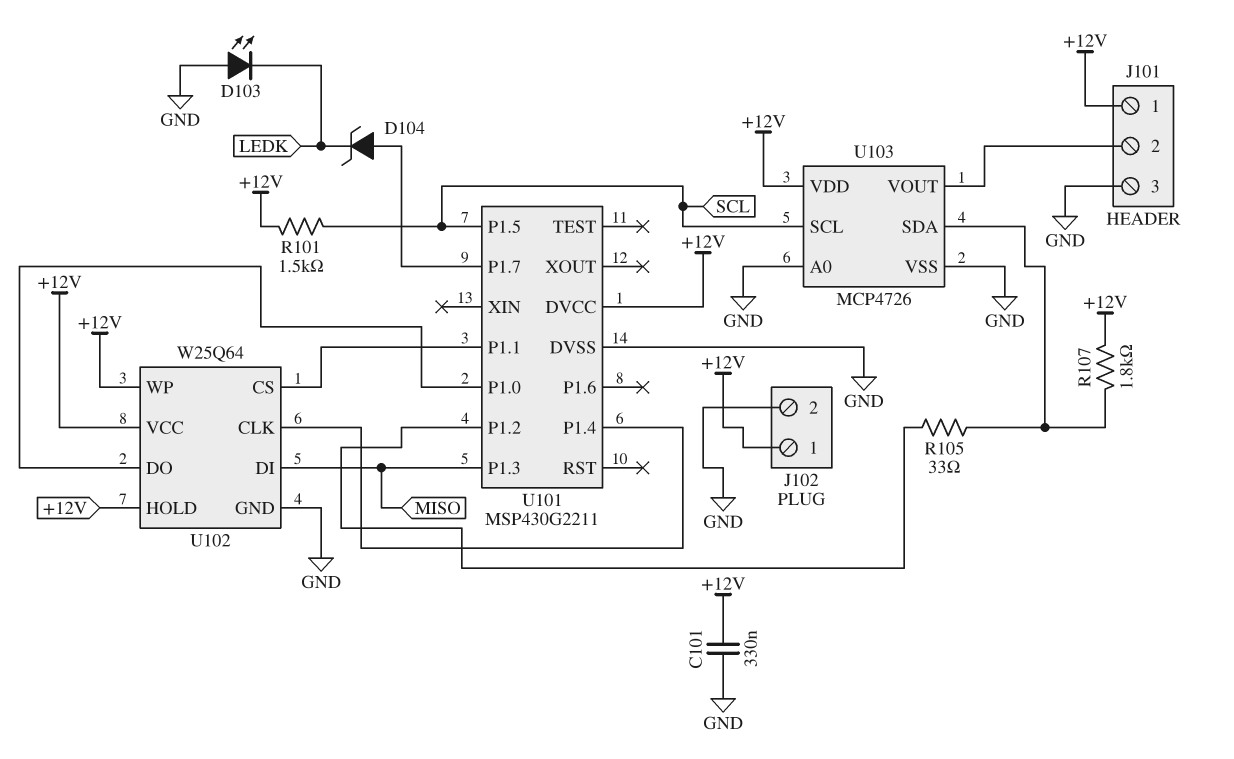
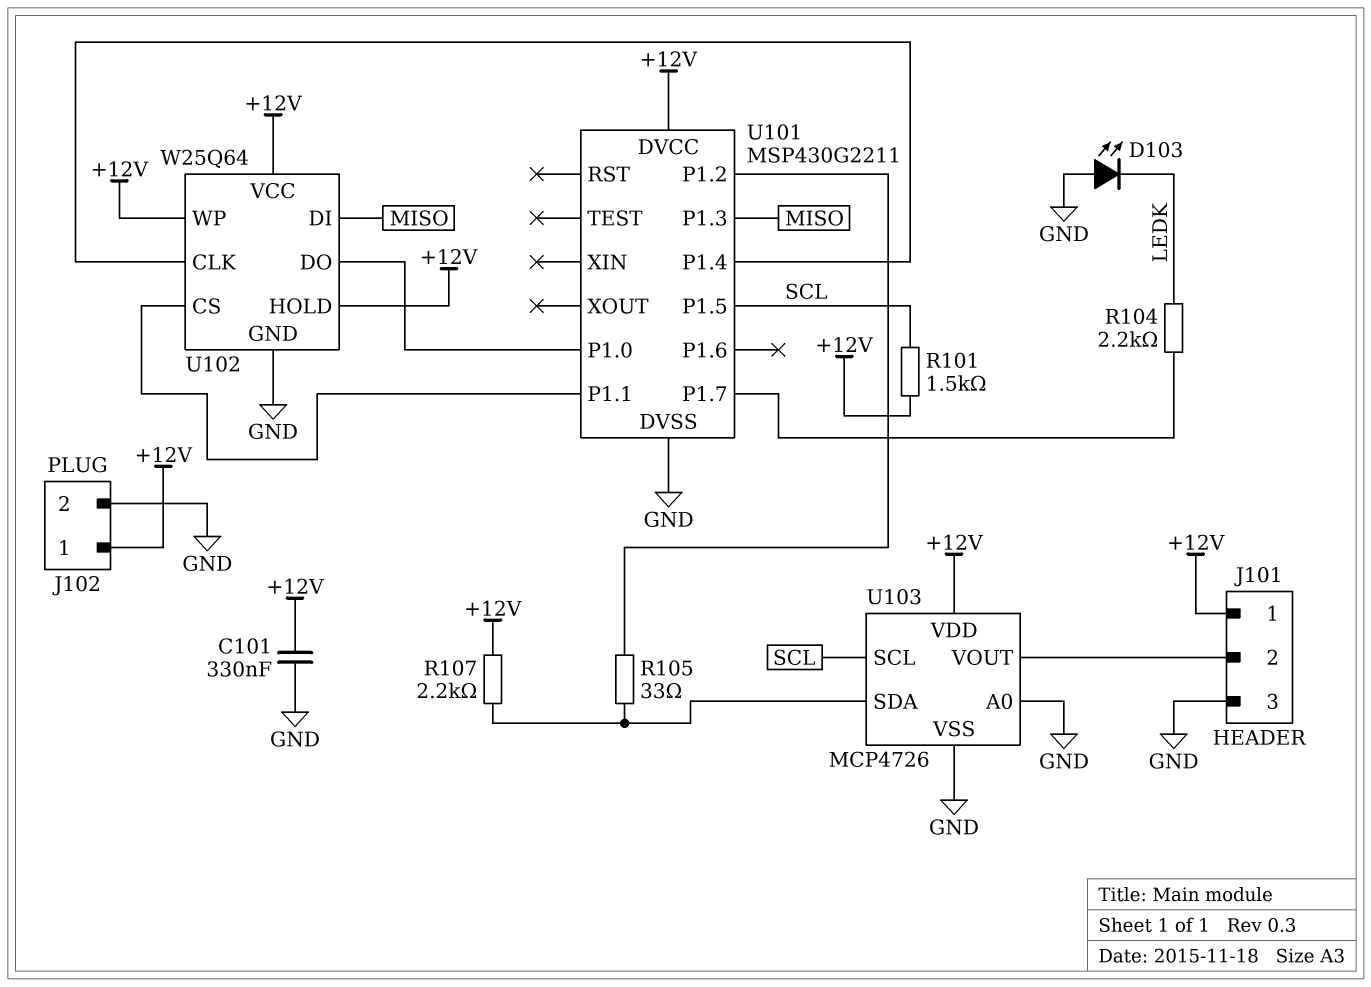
D104: zener (A U101/P1.7, K LEDK) -> none
R104: none -> 2.2k (LEDK, U101/P1.7)
R107: 1.8k (+12V, U103/SDA) -> 2.2k (+12V, U103/SDA)

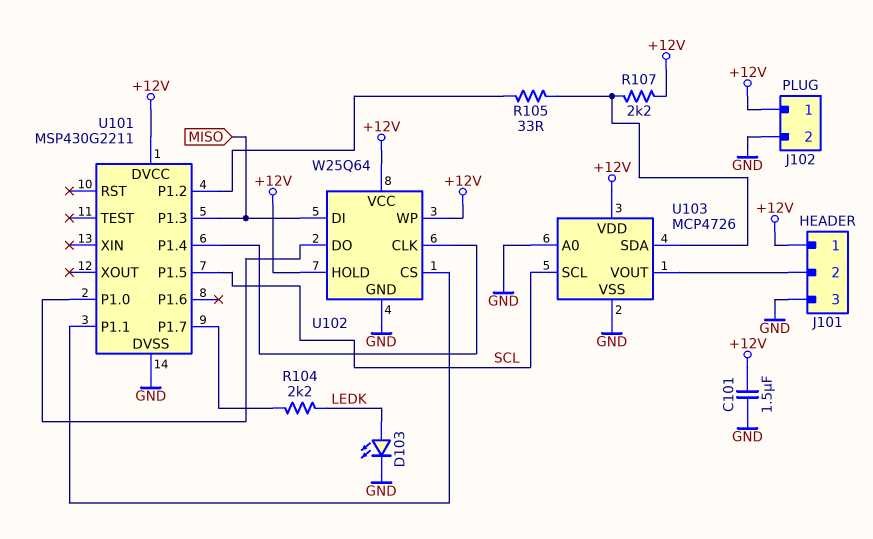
C101: 330nF (+12V, GND) -> 1.5uF (+12V, GND)
D103: LED (A GND, K LEDK) -> LED (A LEDK, K GND)
R101: 1.5k (+12V, SCL) -> none

